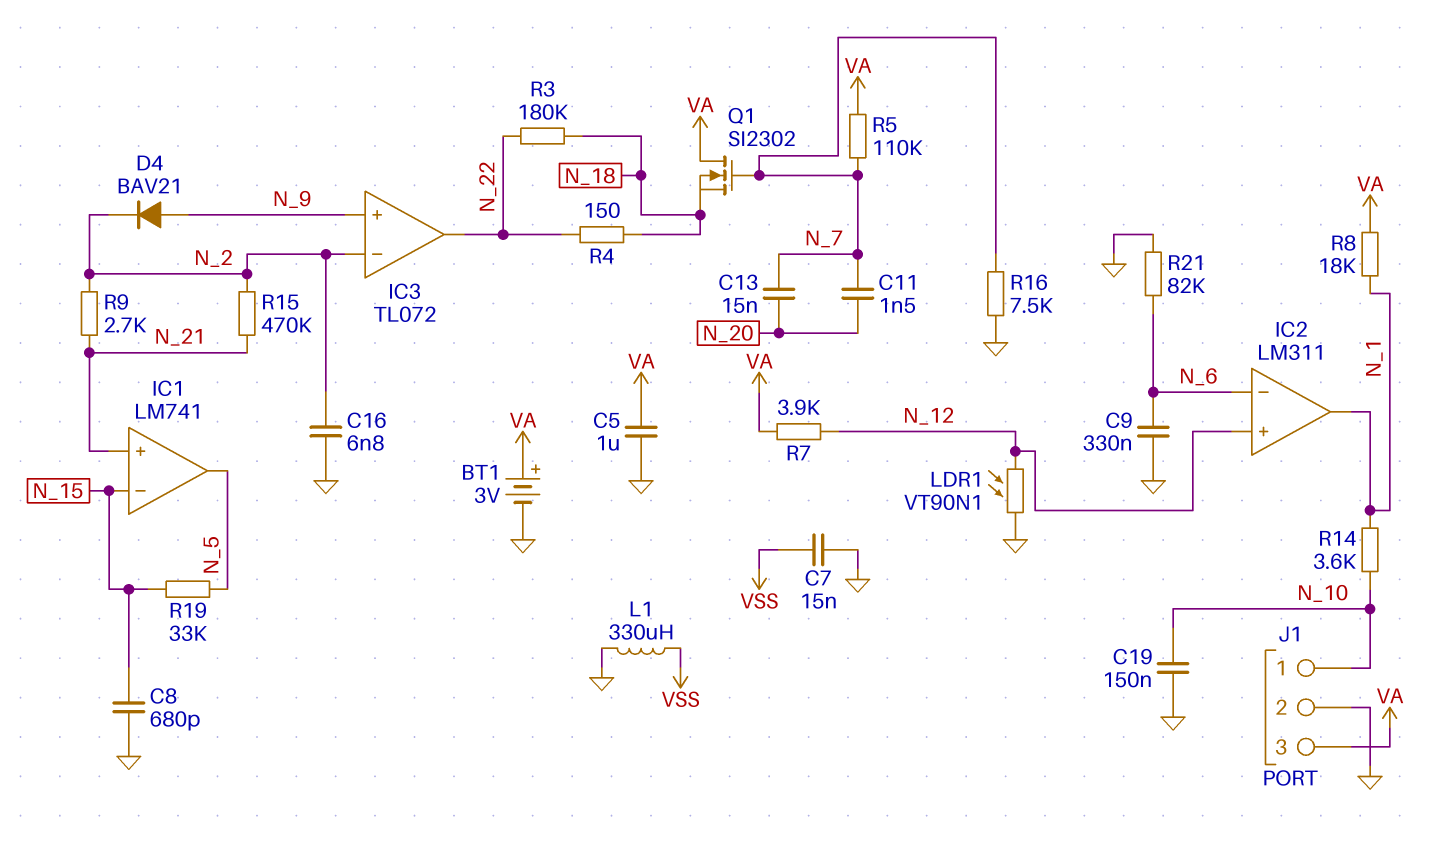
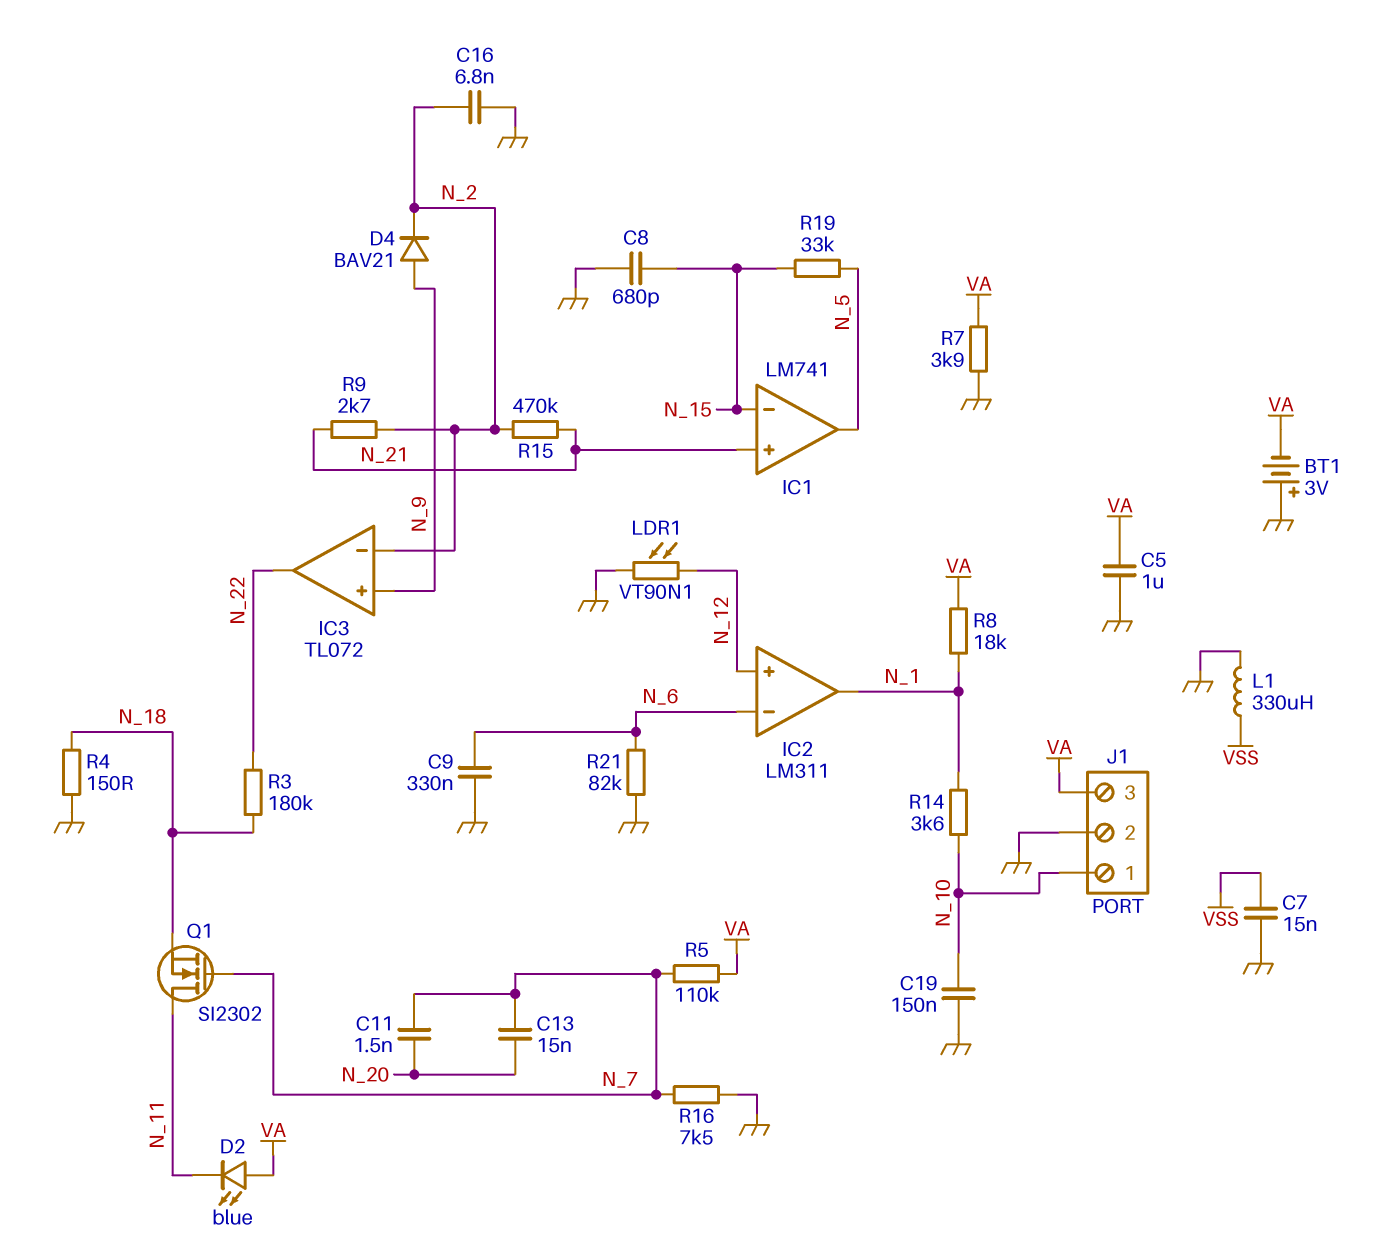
BT1: 3V (plus VA, minus GND) -> 3V (plus GND, minus VA)
D2: none -> LED blue (A VA, K N_11)
Q1: NMOS SI2302 (G N_7, D VA, S N_18) -> NMOS SI2302 (G N_7, D N_11, S N_18)
R4: 150 (N_18, N_22) -> 150 (GND, N_18)
R7: 3.9k (N_12, VA) -> 3.9k (GND, VA)

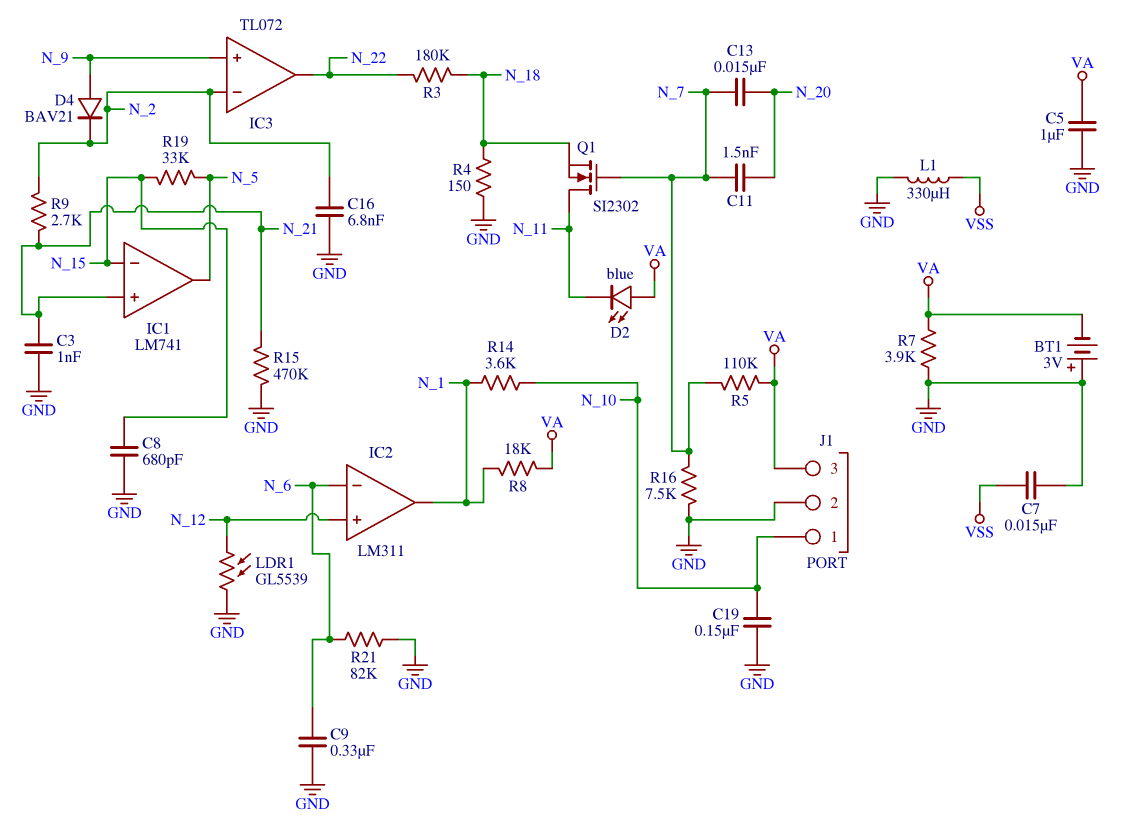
C3: none -> 1nF (GND, N_21)
LDR1: VT90N1 (GND, N_12) -> GL5539 (GND, N_12)
R15: 470k (N_2, N_21) -> 470k (GND, N_21)

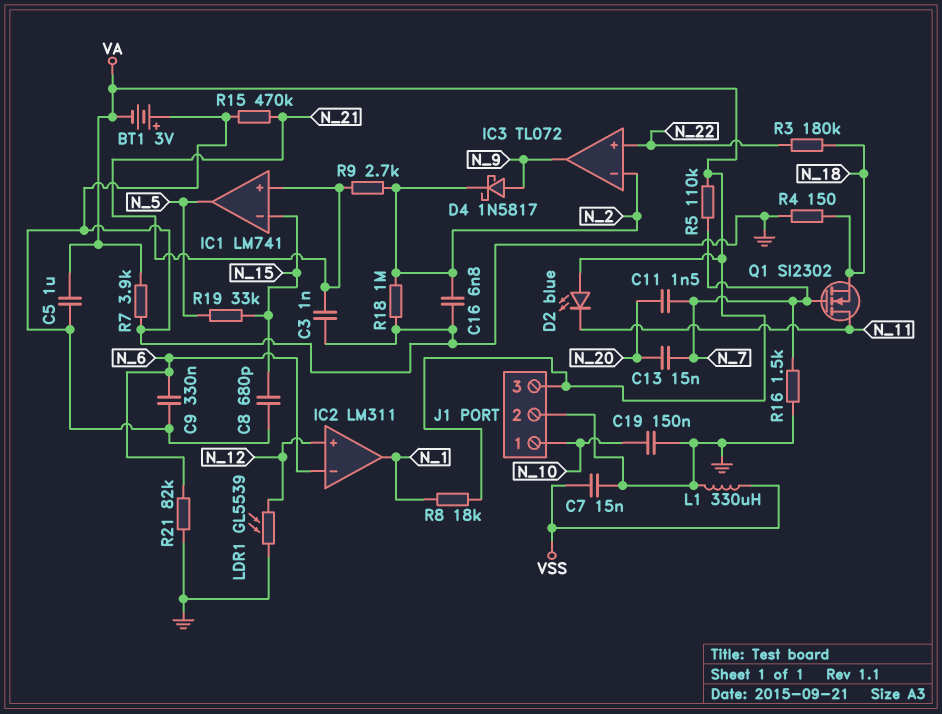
D4: diode BAV21 (A N_9, K N_2) -> schottky 1N5817 (A N_9, K N_2)
IC3 pin in+: N_9 -> N_22
IC3 pin out: N_22 -> N_9
R14: 3.6k (N_1, N_10) -> none
R16: 7.5k (GND, N_7) -> 1.5k (GND, N_7)
R18: none -> 1M (GND, N_2)

